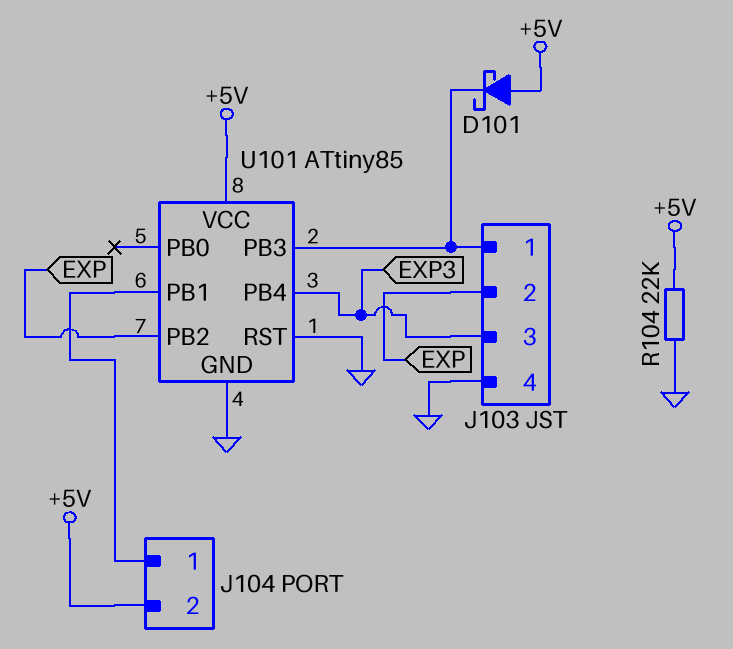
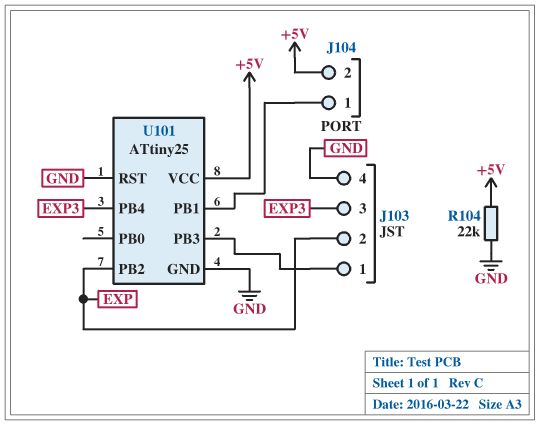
D101: schottky (A +5V, K J103/1) -> none
U101: ATtiny85 -> ATtiny25

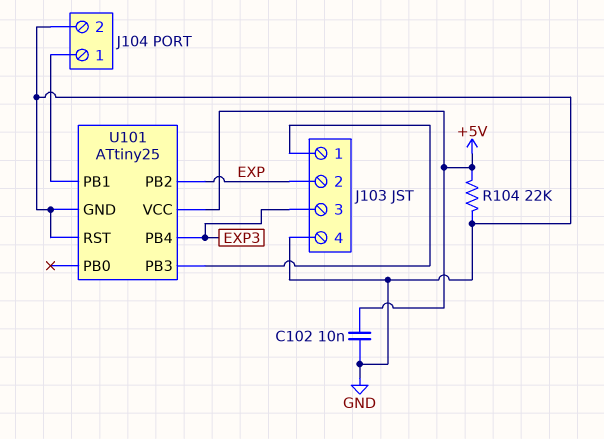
C102: none -> 10nF (+5V, GND)
J104 pin 2: +5V -> GND

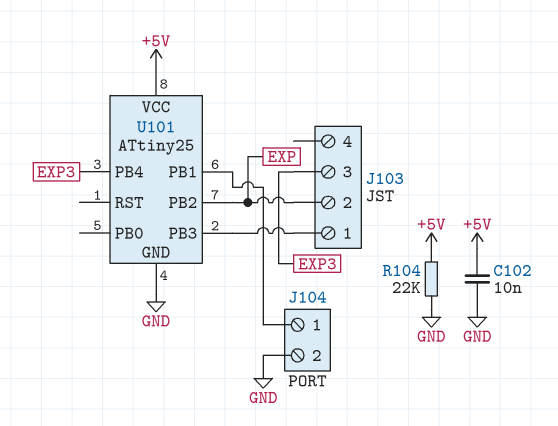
J103 pin 4: GND -> none
U101 pin RST: GND -> none

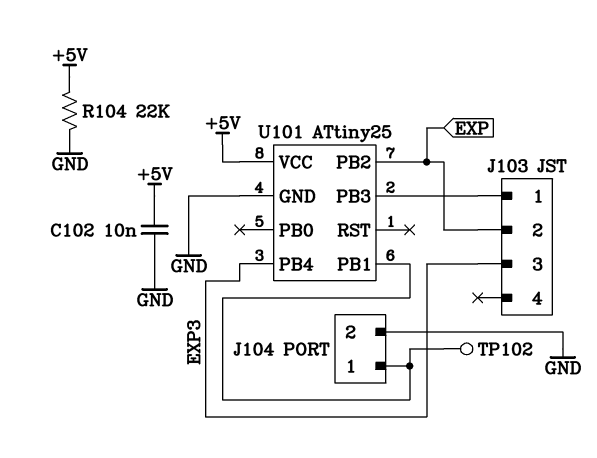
TP102: none -> test point (J104/1)

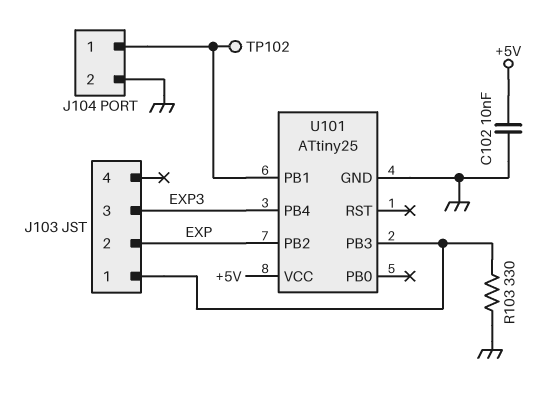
R103: none -> 330 (GND, J103/1)
R104: 22k (+5V, GND) -> none

